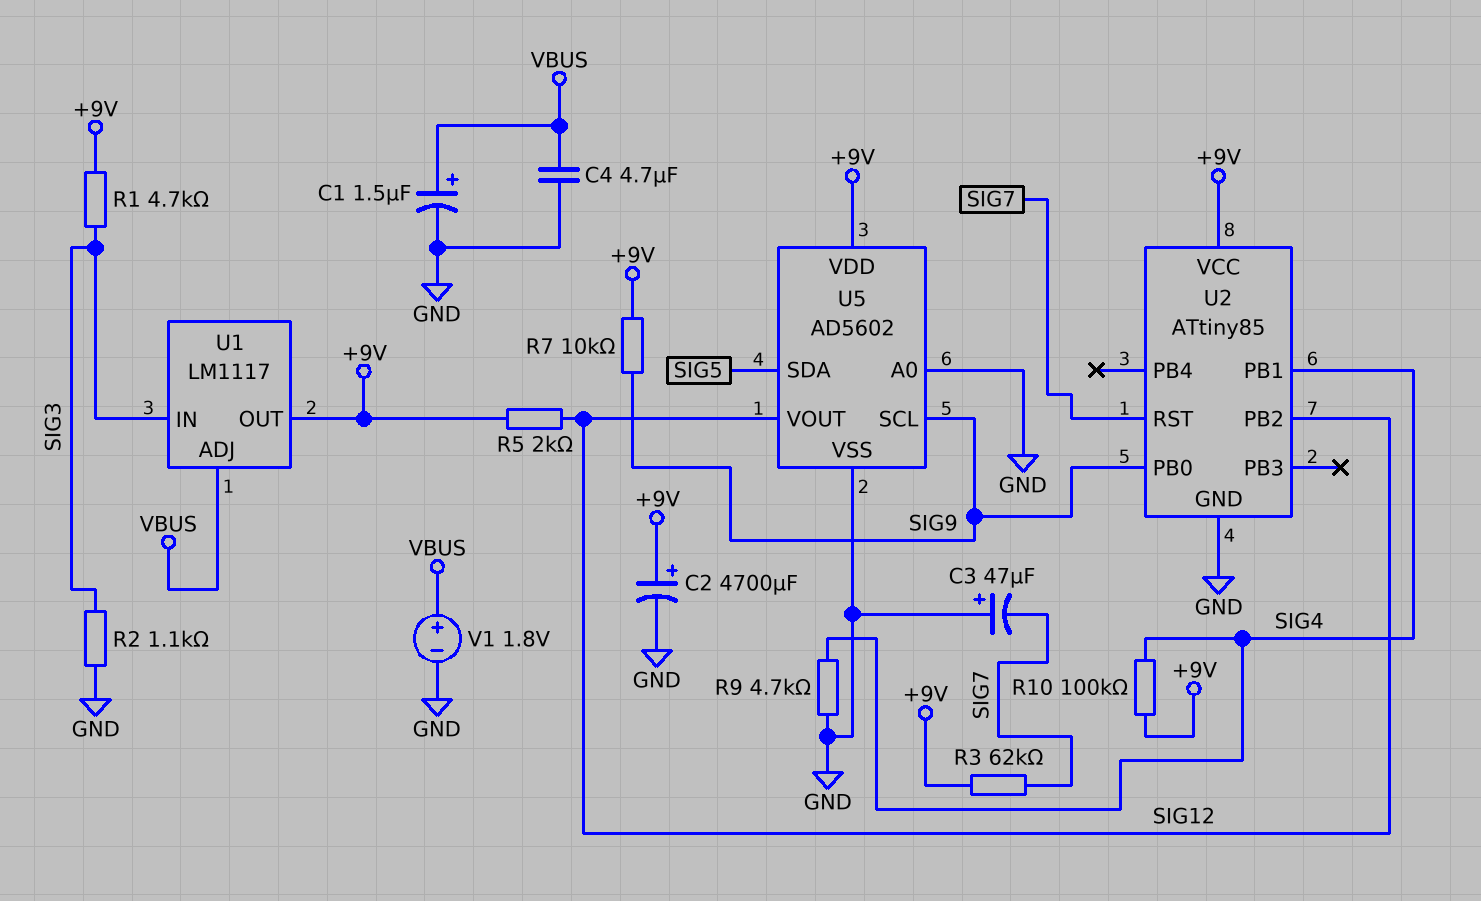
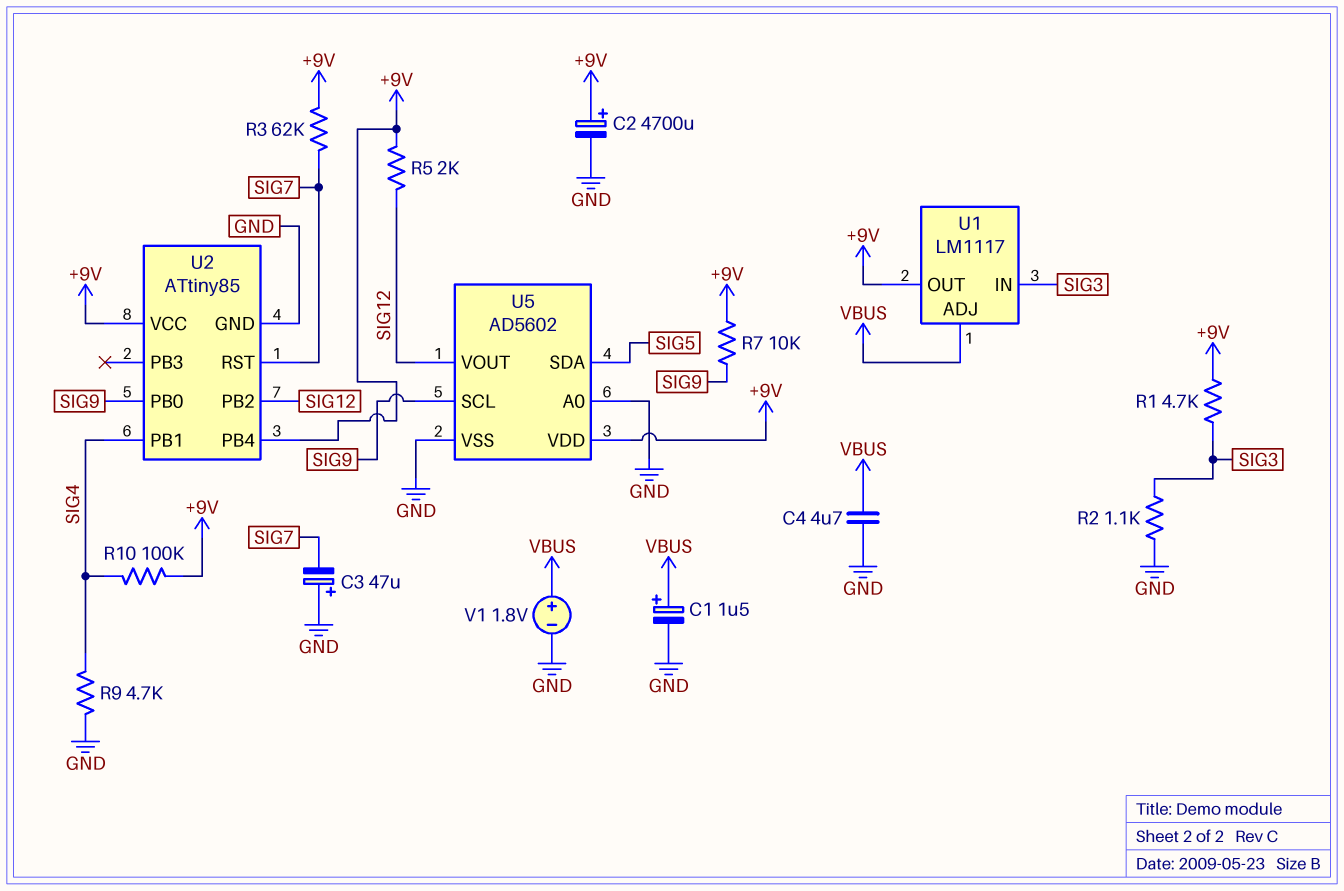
U2 pin PB4: none -> +9V

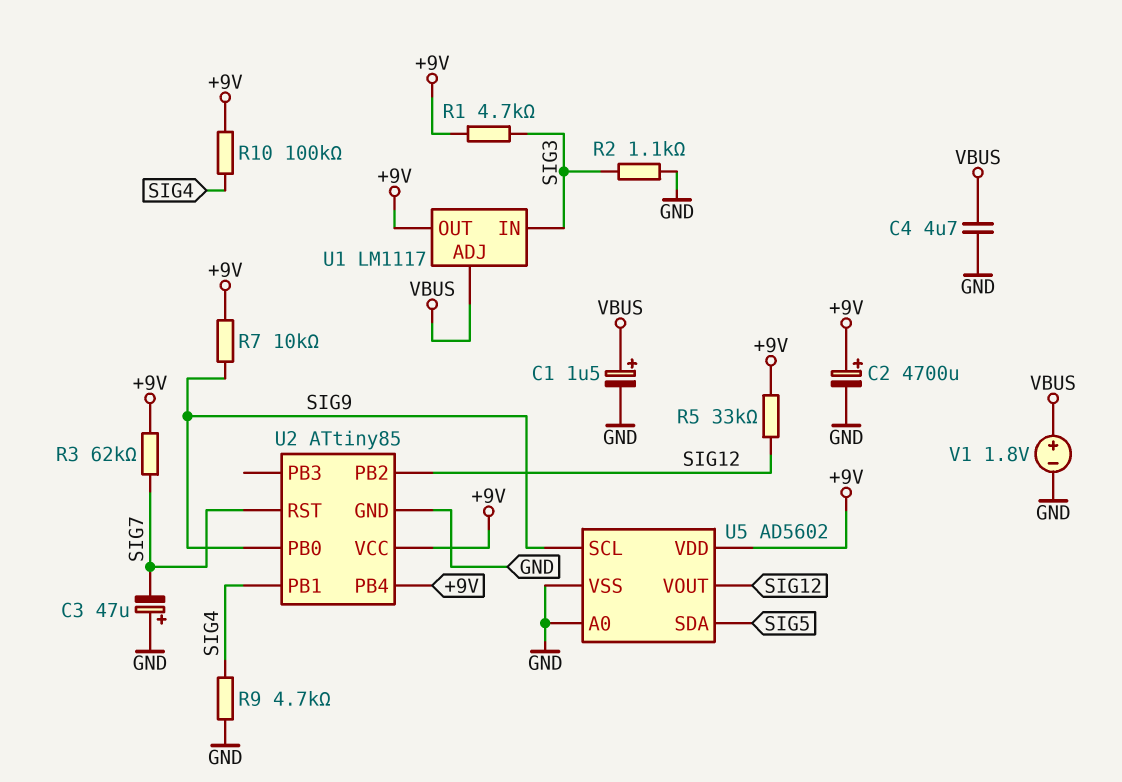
R5: 2k (+9V, SIG12) -> 33k (+9V, SIG12)

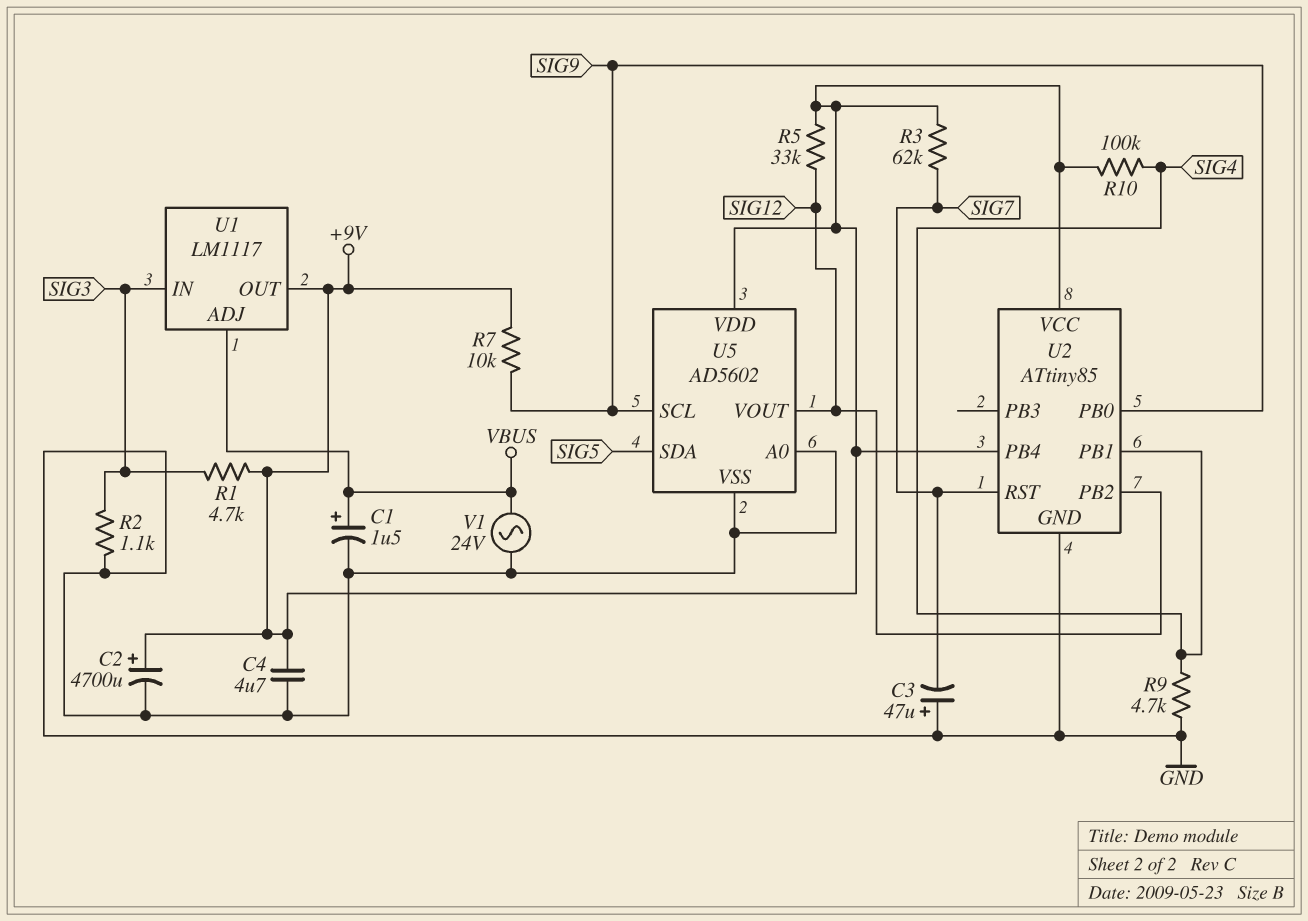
C4: 4.7uF (GND, VBUS) -> 4.7uF (+9V, GND)
V1: 1.8V (plus VBUS, minus GND) -> AC 24V (GND, VBUS)

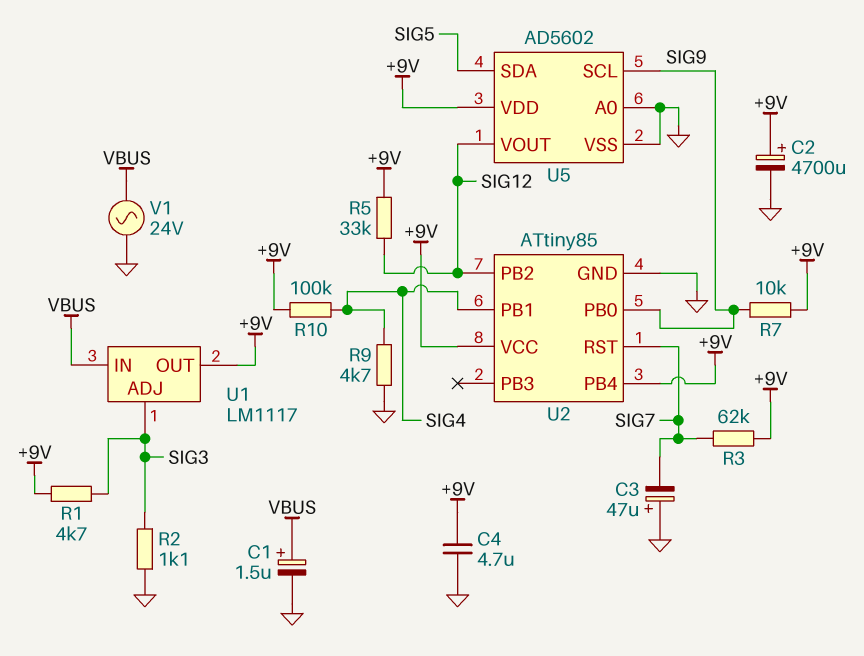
U1 pin ADJ: VBUS -> SIG3
U1 pin IN: SIG3 -> VBUS

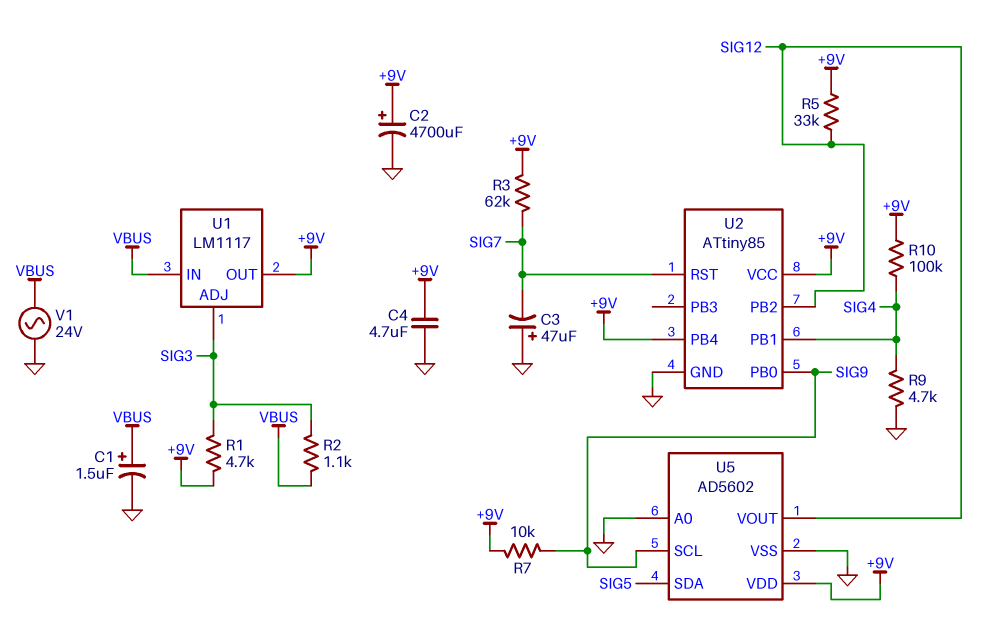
R2: 1.1k (GND, SIG3) -> 1.1k (SIG3, VBUS)

